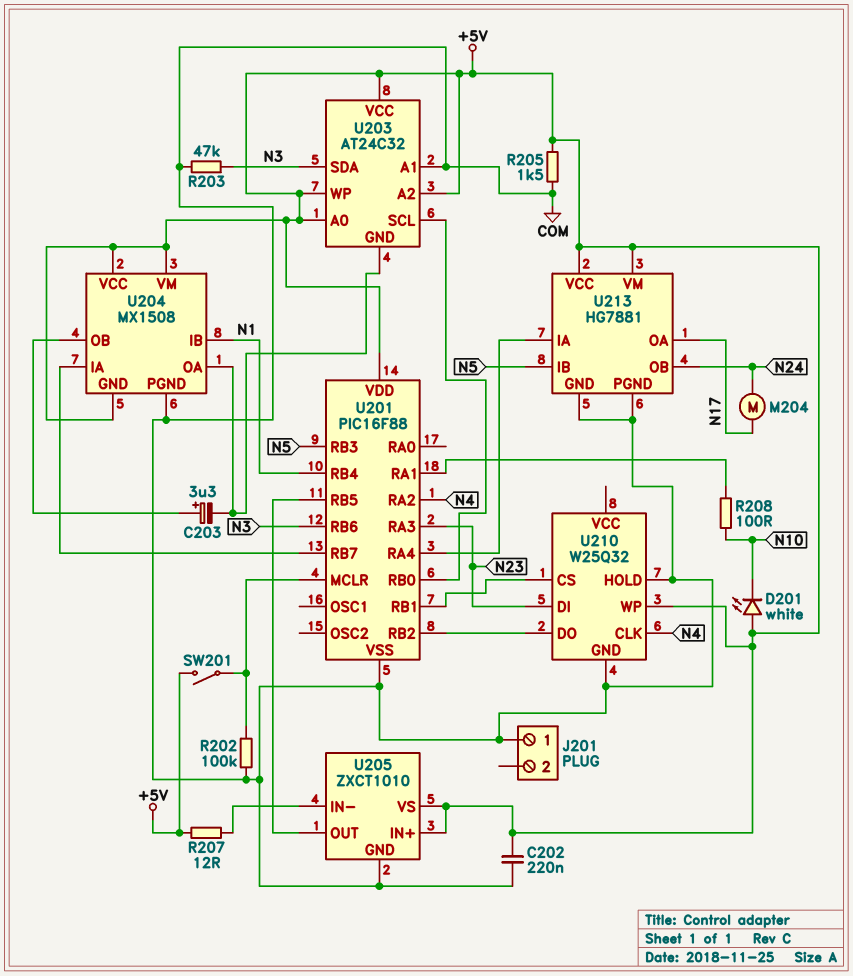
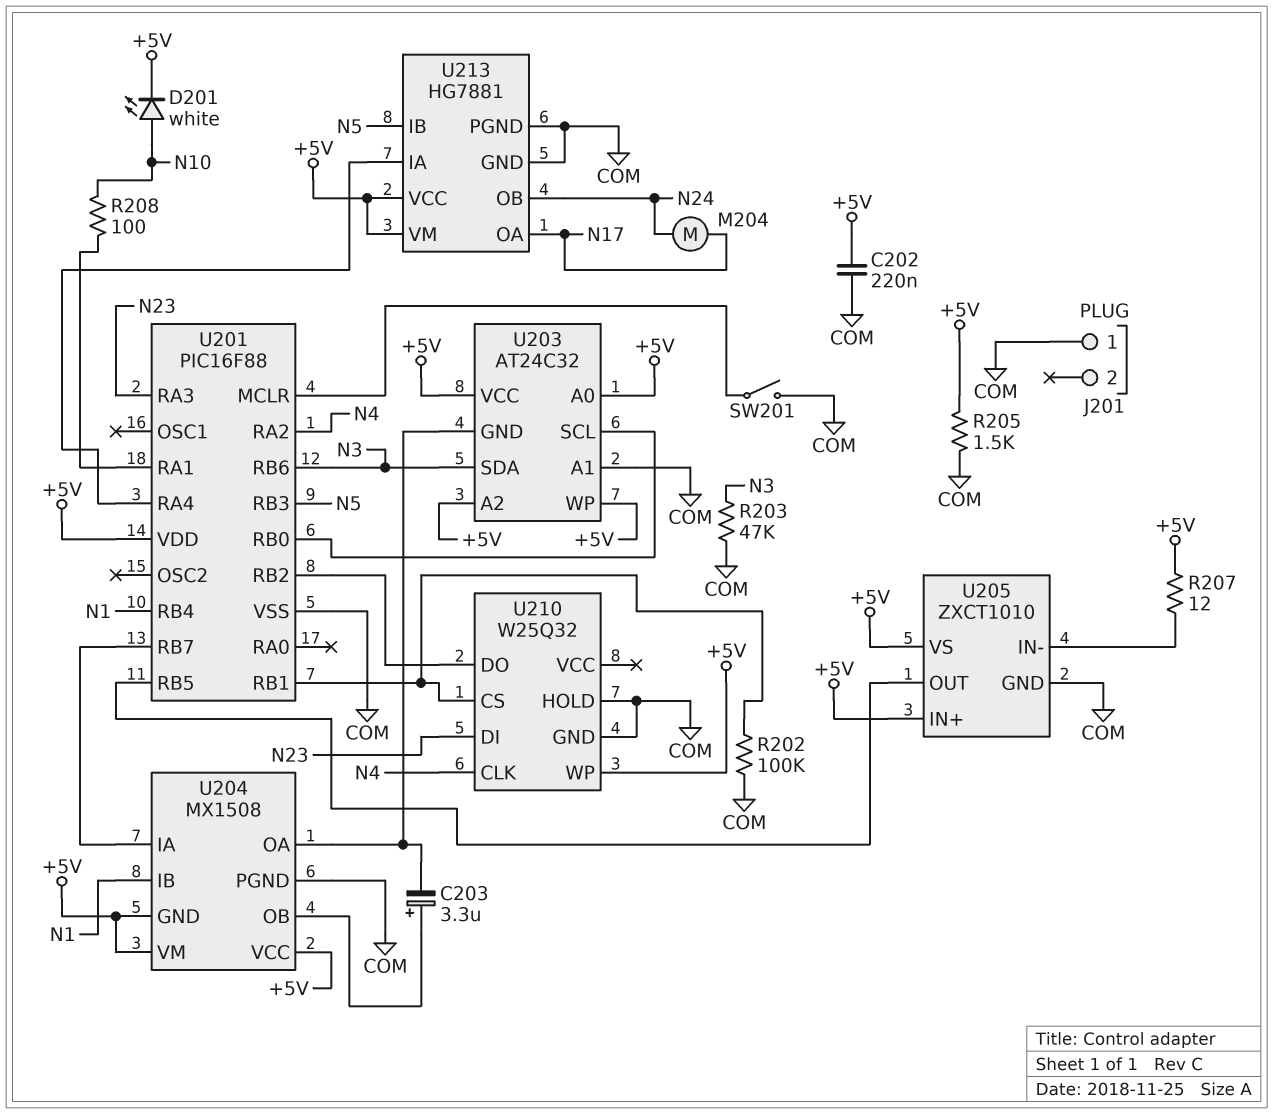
D201: LED white (A +5V, K N10) -> LED white (A N10, K +5V)
R202: 100k (COM, U201/MCLR) -> 100k (COM, U201/RB1)
SW201: switch (+5V, U201/MCLR) -> switch (COM, U201/MCLR)

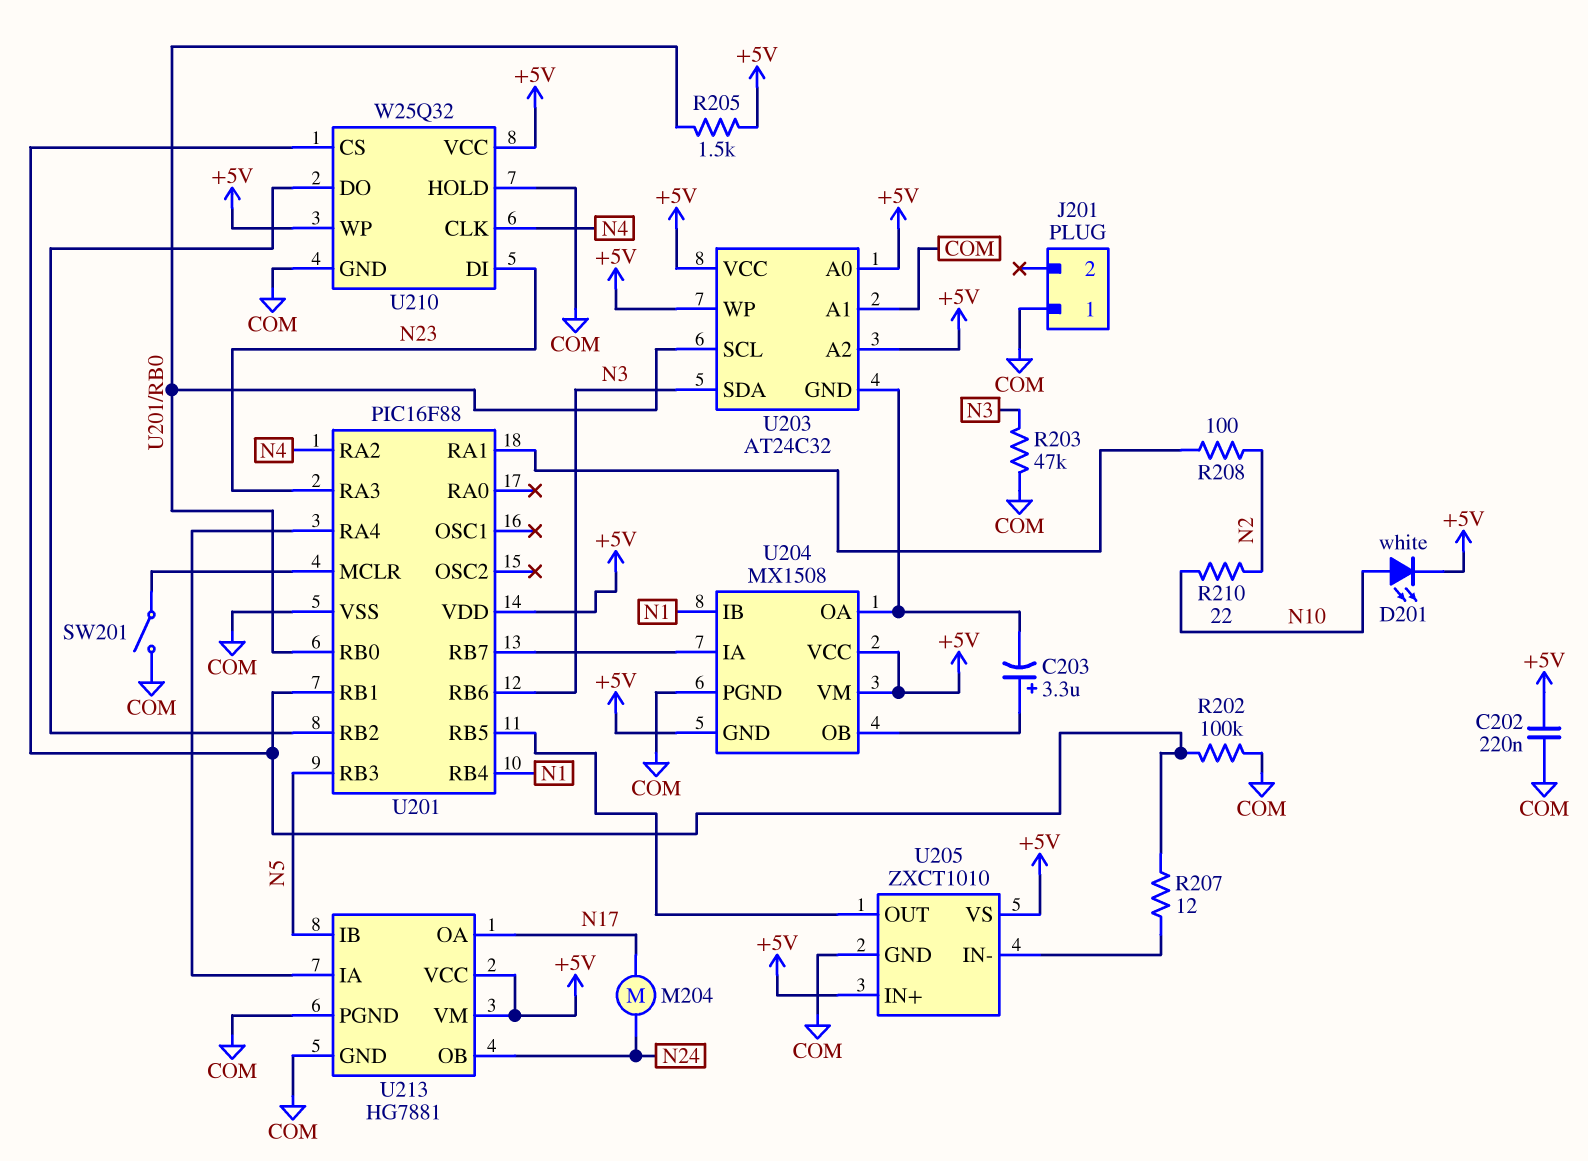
R205: 1.5k (+5V, COM) -> 1.5k (+5V, U201/RB0)
R207: 12 (+5V, U205/IN-) -> 12 (U201/RB1, U205/IN-)
R208: 100 (N10, U201/RA1) -> 100 (N2, U201/RA1)
R210: none -> 22 (N2, N10)
U210 pin VCC: none -> +5V

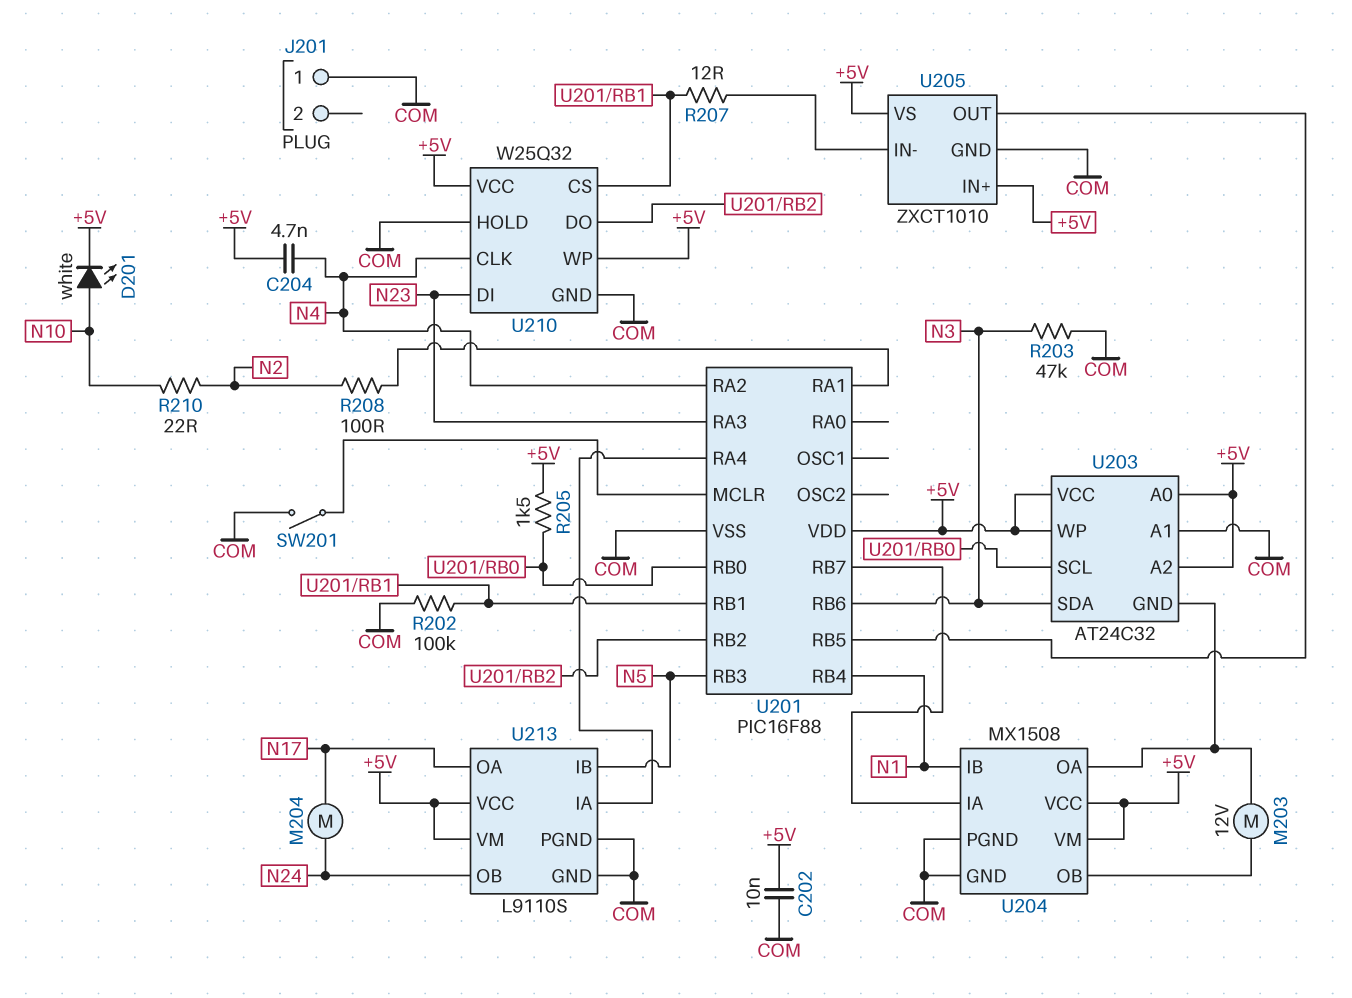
C202: 220nF (+5V, COM) -> 10nF (+5V, COM)
C203: 3.3uF (plus U204/OB, minus U203/GND) -> none
C204: none -> 4.7nF (+5V, N4)
M203: none -> motor 12V (U203/GND, U204/OB)
U204 pin GND: +5V -> COM
U213: HG7881 -> L9110S

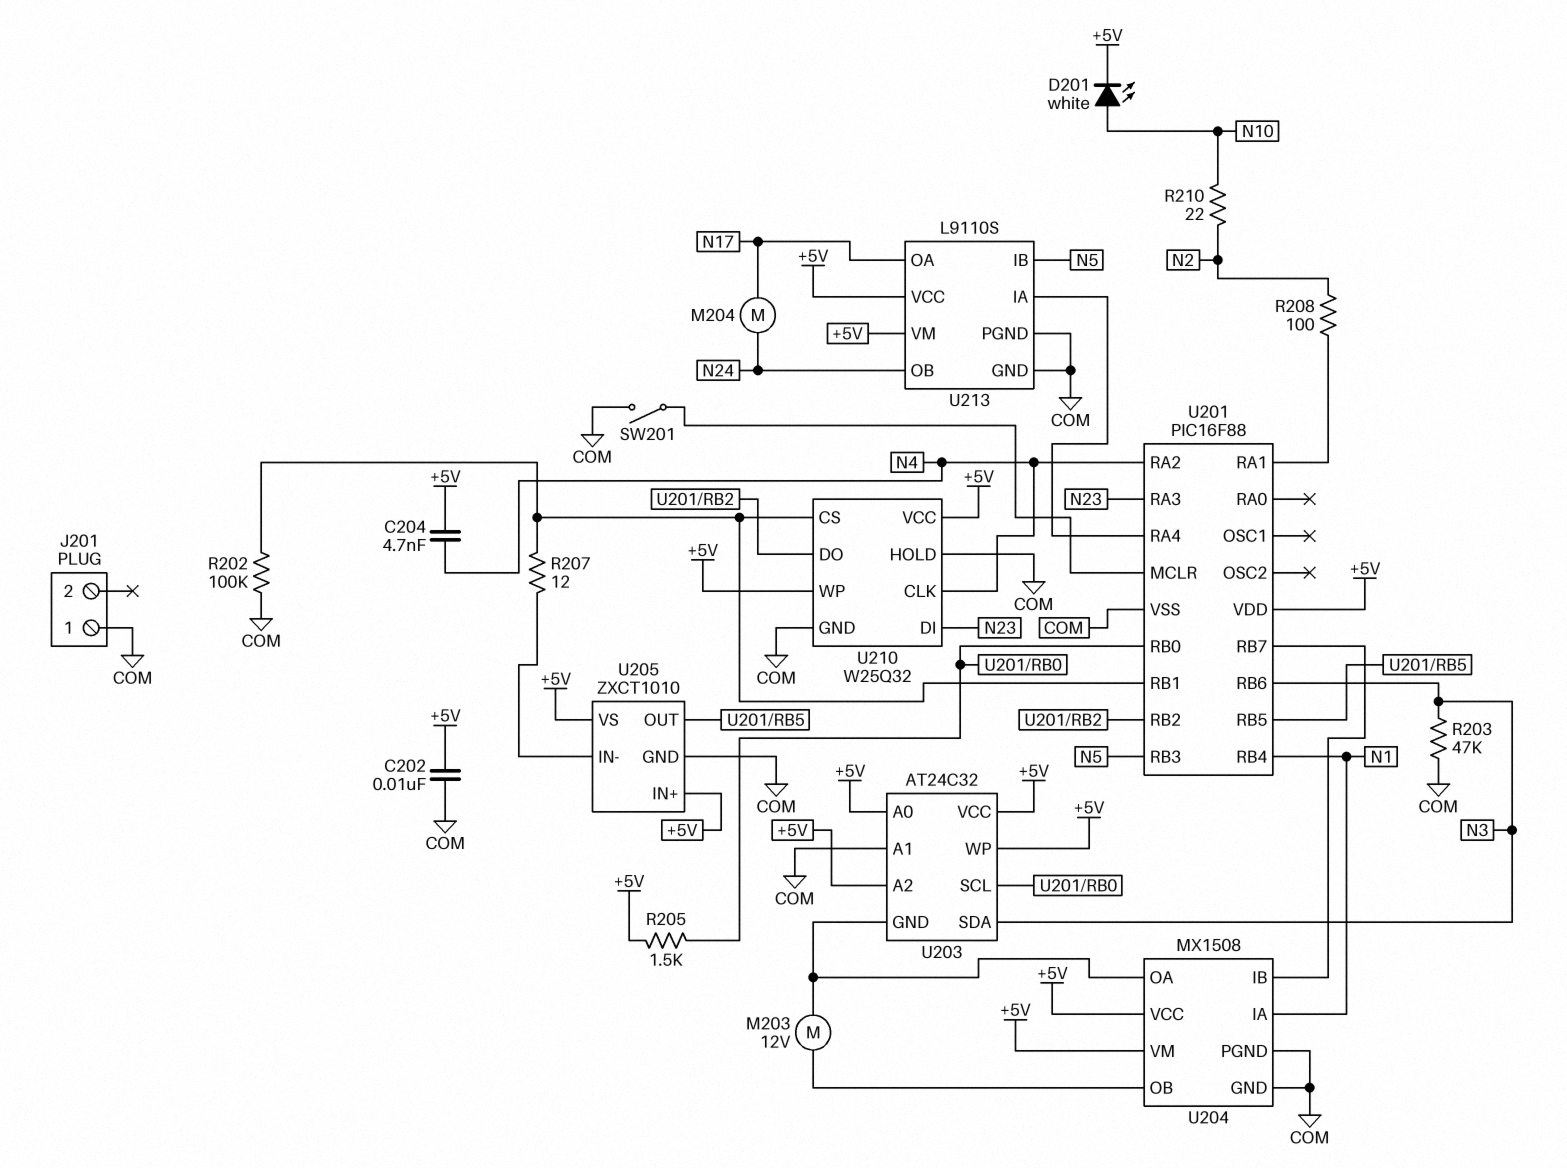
U204 pin IA: U201/RB7 -> N1
U204 pin IB: N1 -> U201/RB7

